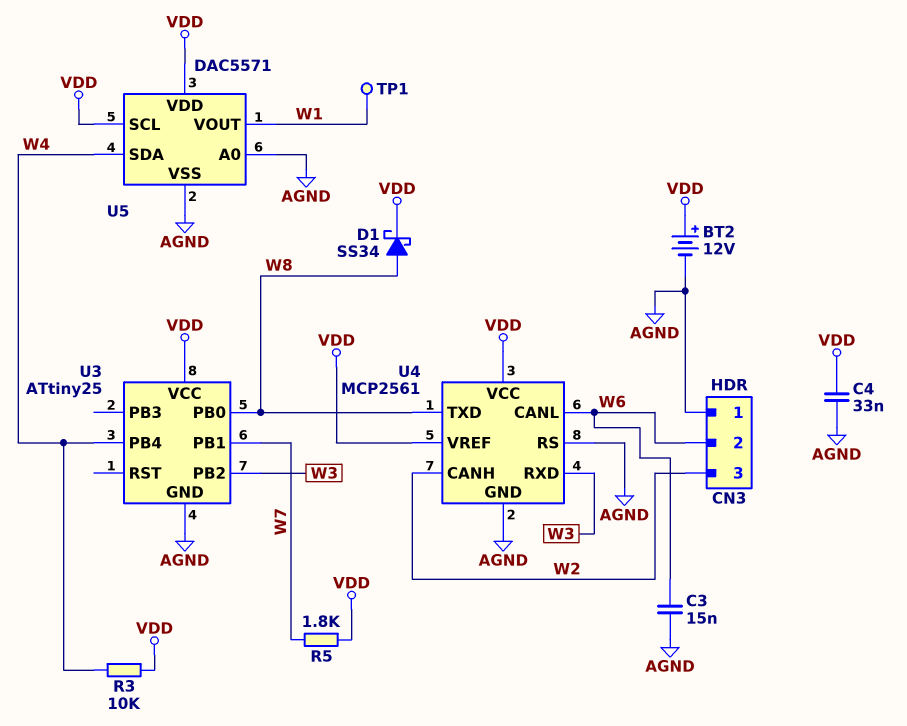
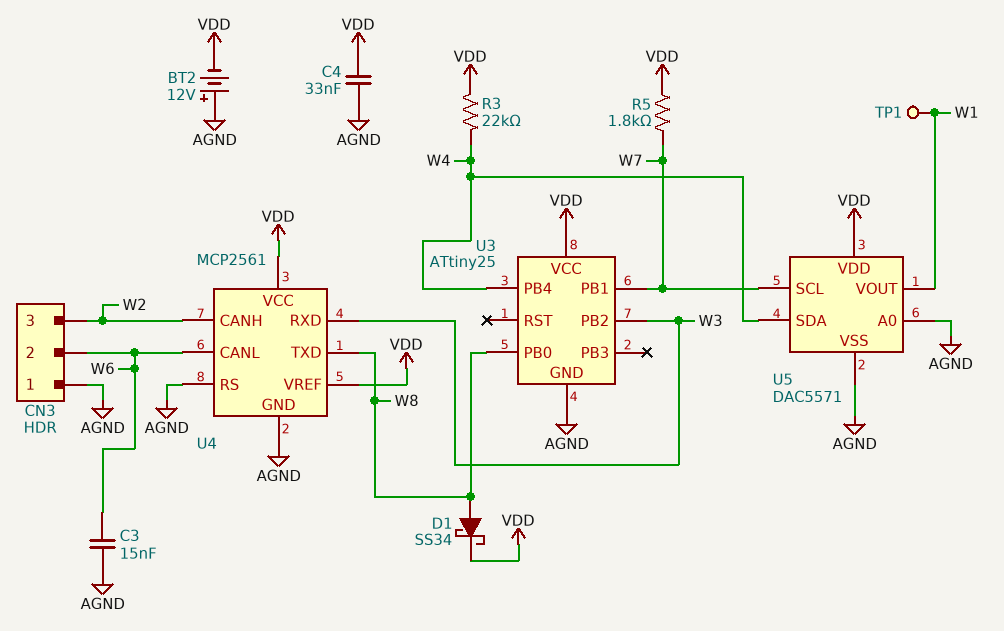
BT2: 12V (plus VDD, minus AGND) -> 12V (plus AGND, minus VDD)
R3: 10k (VDD, W4) -> 22k (VDD, W4)
U5 pin SCL: VDD -> W7

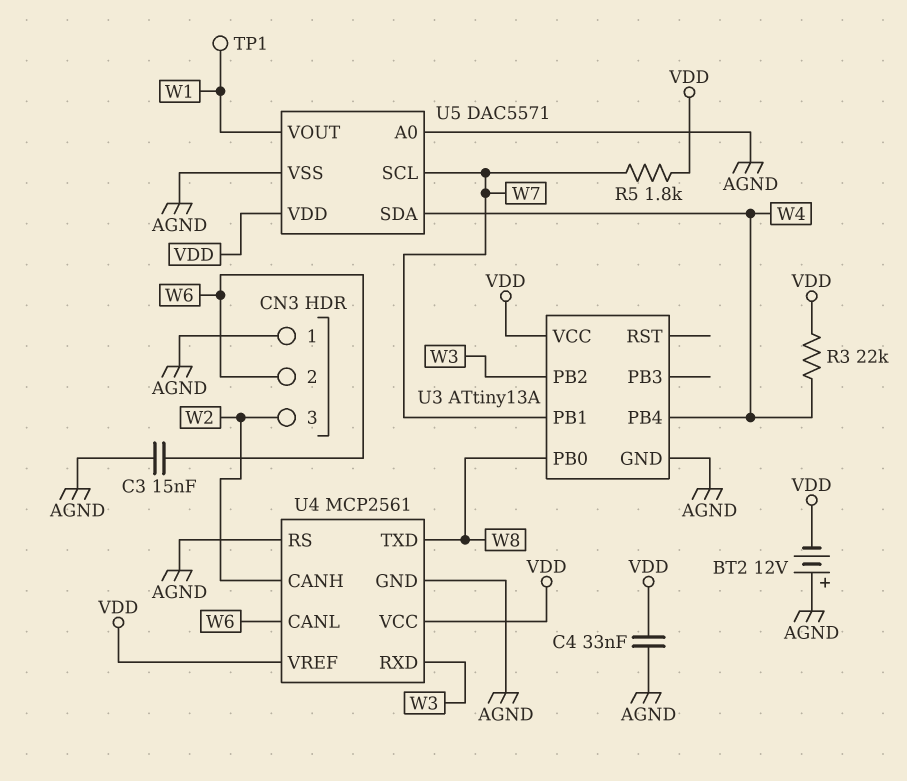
D1: schottky SS34 (A W8, K VDD) -> none
U3: ATtiny25 -> ATtiny13A

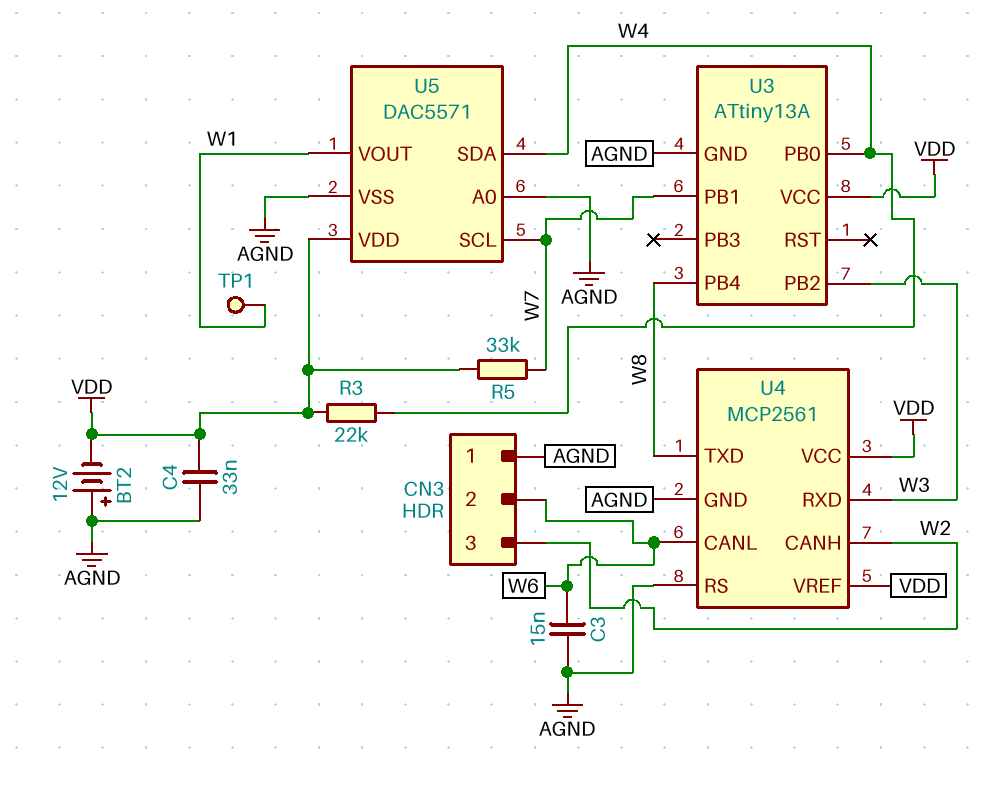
R5: 1.8k (VDD, W7) -> 33k (VDD, W7)
U3 pin PB0: W8 -> W4
U3 pin PB4: W4 -> W8

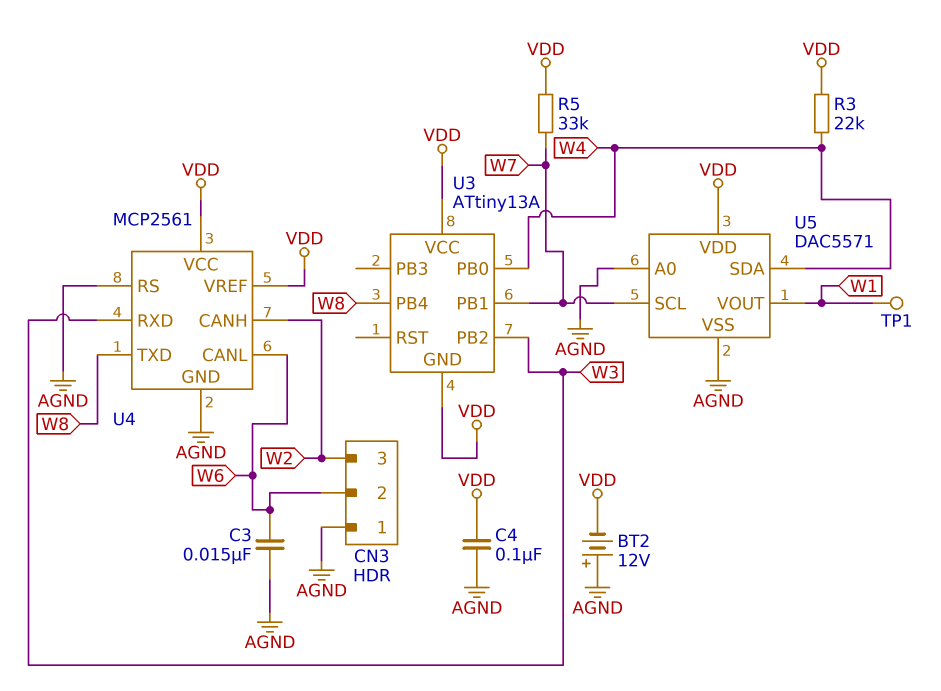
C4: 33nF (AGND, VDD) -> 100nF (AGND, VDD)
U3 pin GND: AGND -> VDD

